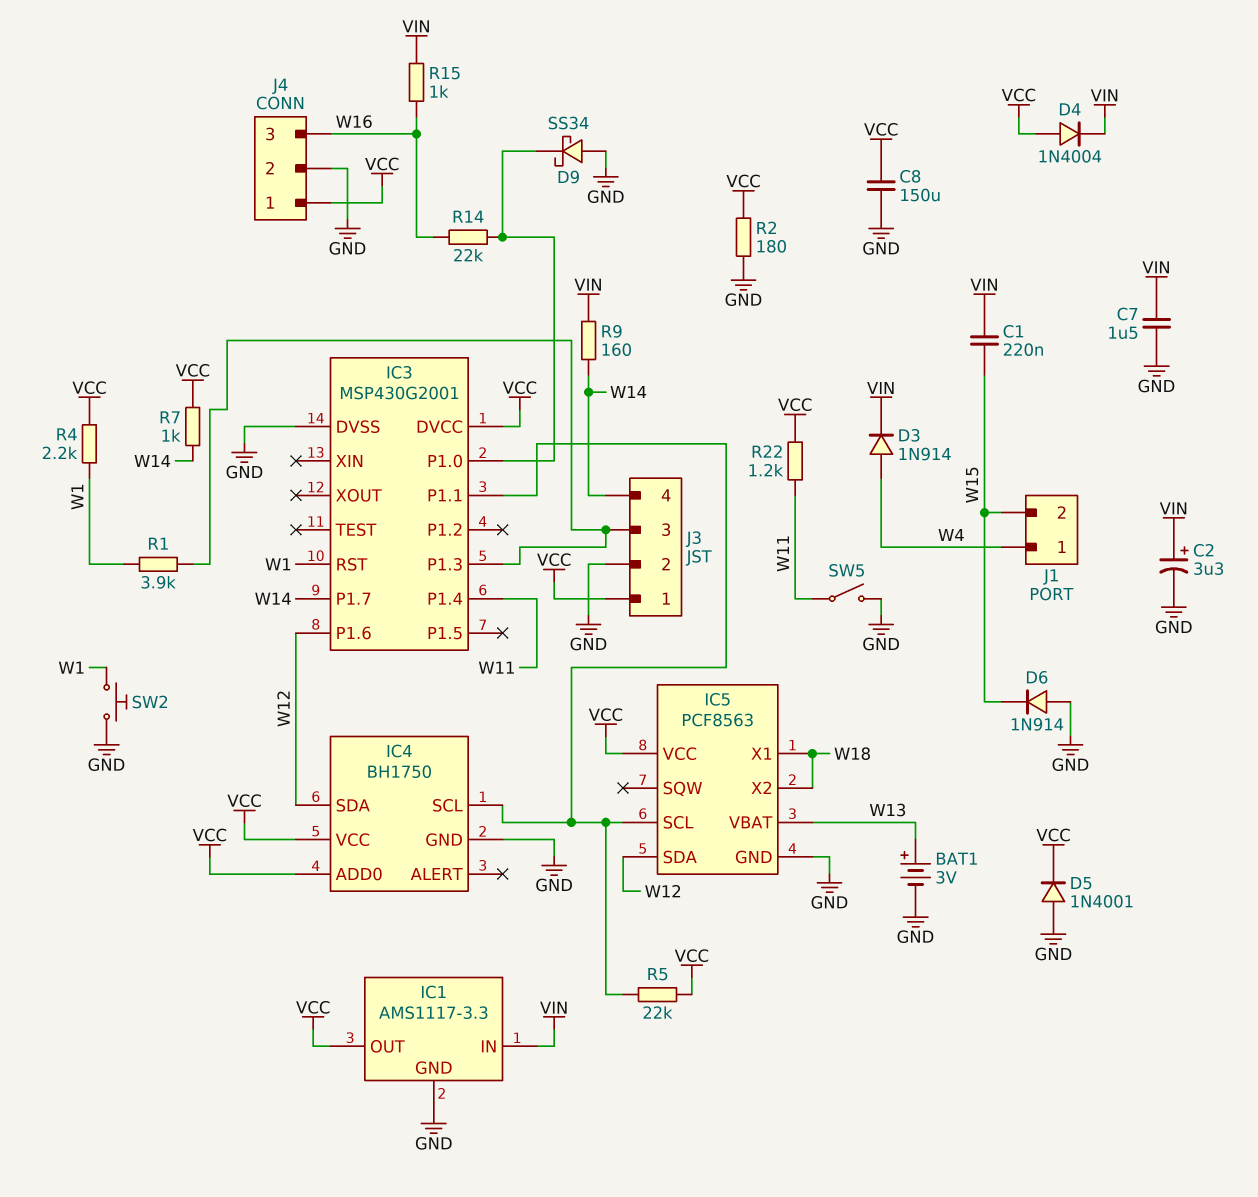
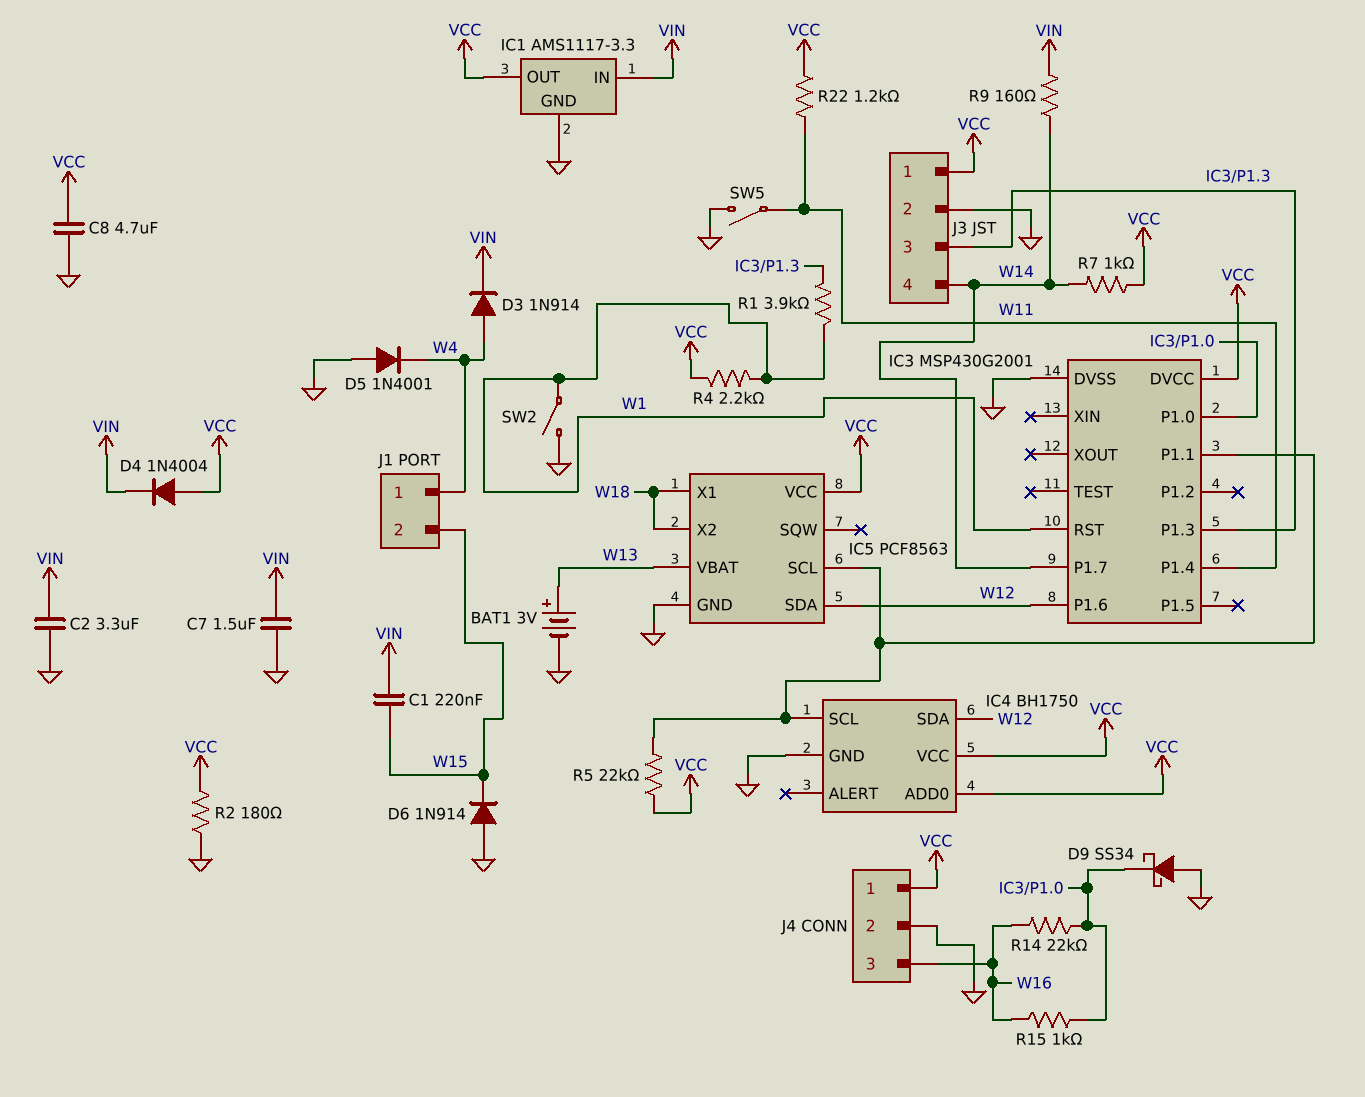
C2: 3.3uF (plus VIN, minus GND) -> 3.3uF (GND, VIN)
C8: 150uF (GND, VCC) -> 4.7uF (GND, VCC)
D5: diode 1N4001 (A GND, K VCC) -> diode 1N4001 (A GND, K W4)
R15: 1k (VIN, W16) -> 1k (IC3/P1.0, W16)
SW2: button (GND, W1) -> switch (GND, W1)

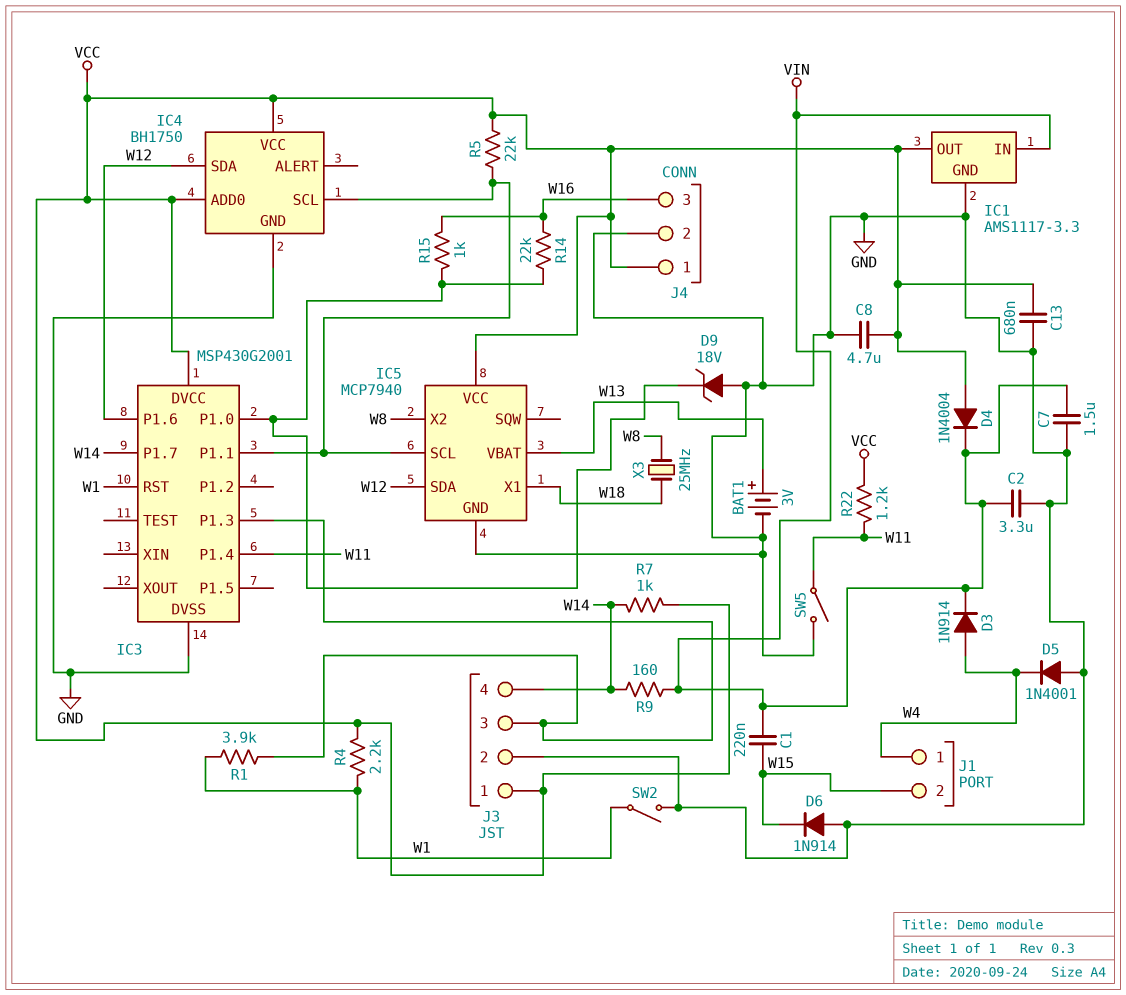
C13: none -> 680nF (GND, VCC)
D9: schottky SS34 (A GND, K IC3/P1.0) -> zener 18V (A GND, K IC3/P1.0)
IC5: PCF8563 -> MCP7940
IC5 pin X2: W18 -> W8
R2: 180 (GND, VCC) -> none
X3: none -> 25MHz (W8, W18)

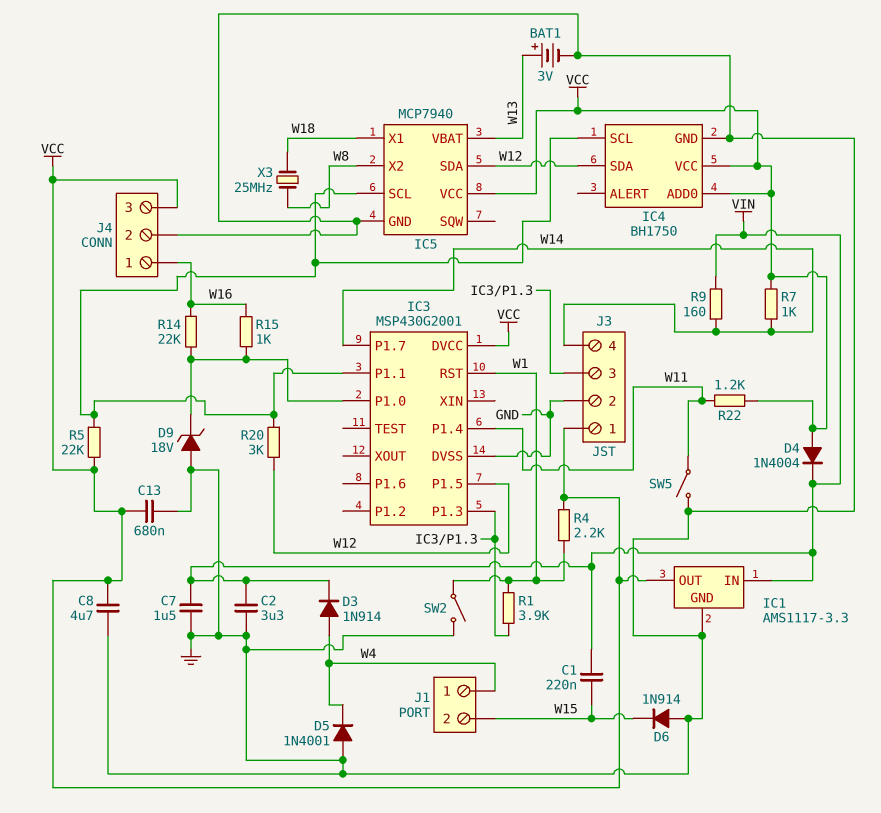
IC3 pin P1.5: none -> W12
IC3 pin P1.6: W12 -> none
J4 pin 1: VCC -> W16
J4 pin 3: W16 -> VCC
R20: none -> 3k (IC3/P1.1, W12)

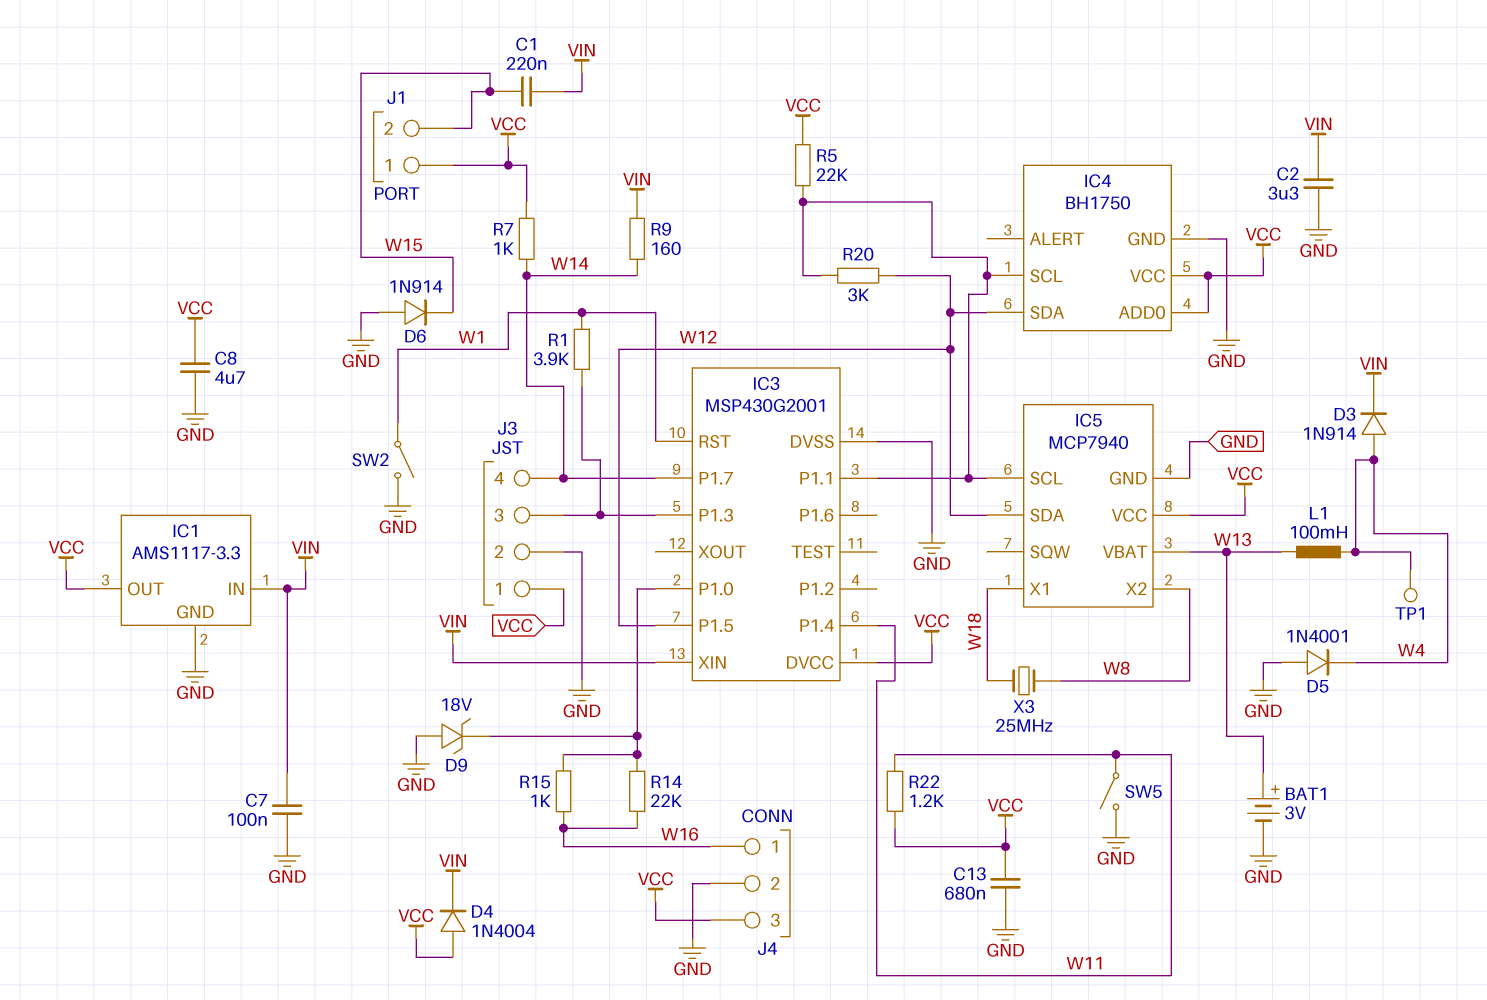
C7: 1.5uF (GND, VIN) -> 100nF (GND, VIN)
IC3 pin XIN: none -> VIN
J1 pin 1: W4 -> VCC
L1: none -> 100mH (W4, W13)
R4: 2.2k (VCC, W1) -> none
TP1: none -> test point (W4)

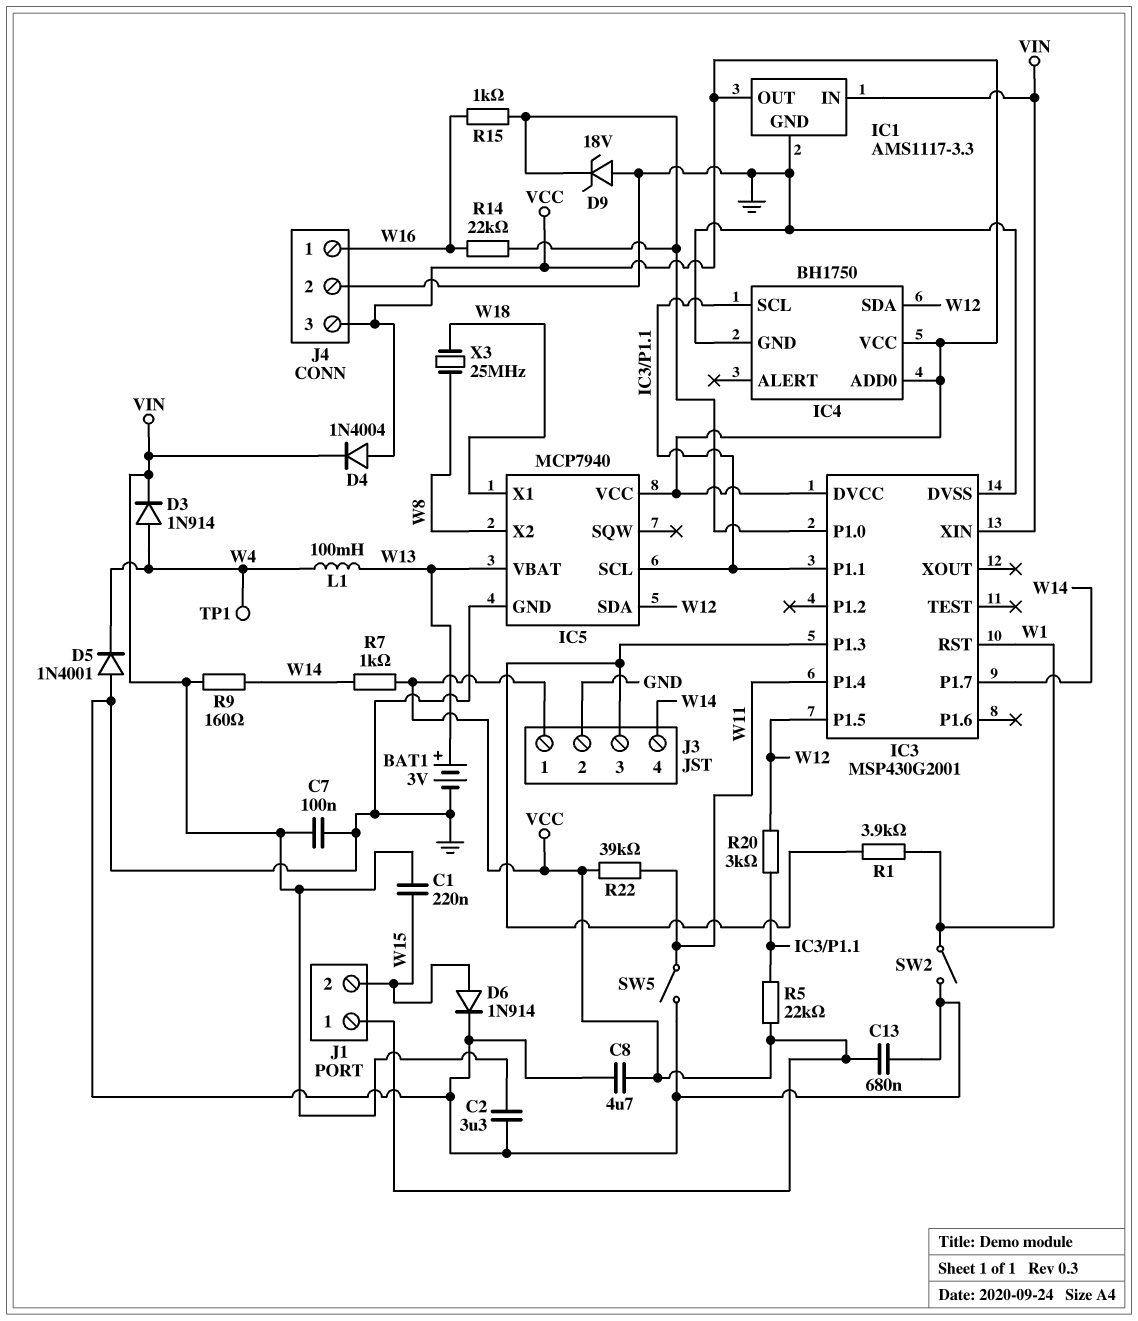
D6: diode 1N914 (A GND, K W15) -> diode 1N914 (A W15, K GND)
R22: 1.2k (VCC, W11) -> 39k (VCC, W11)

